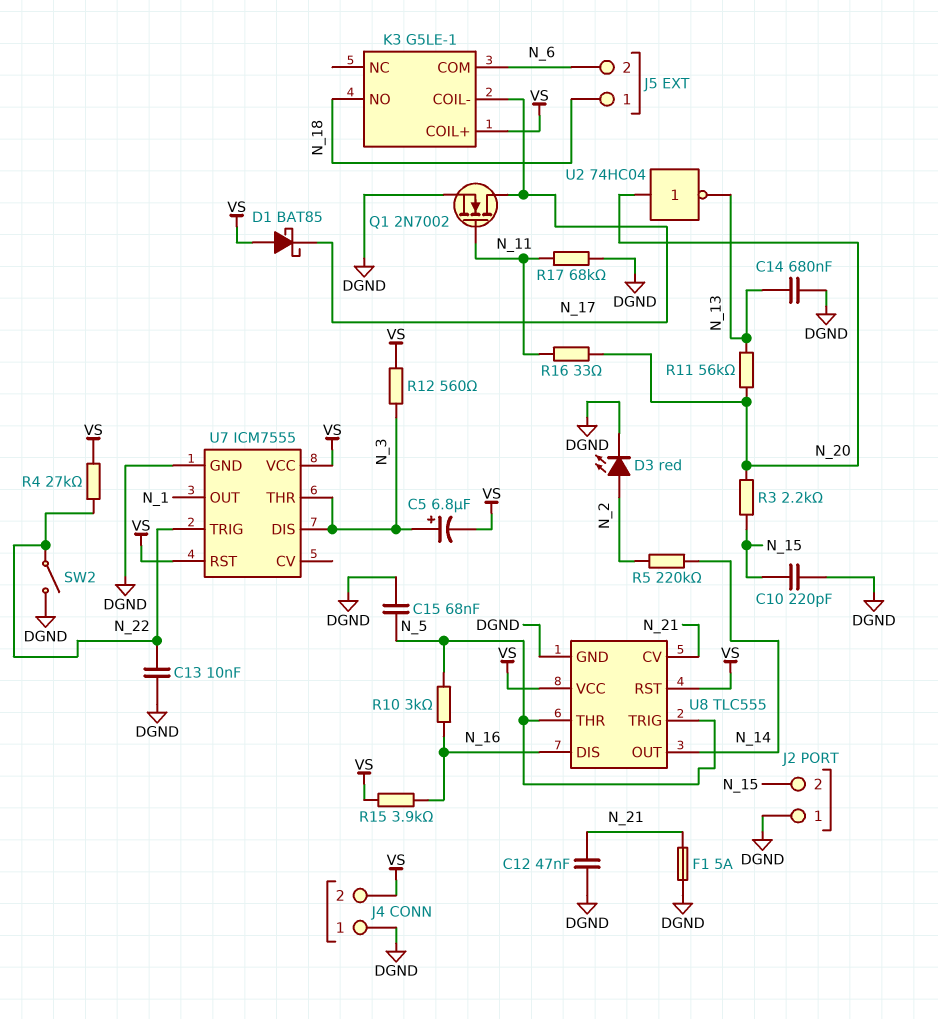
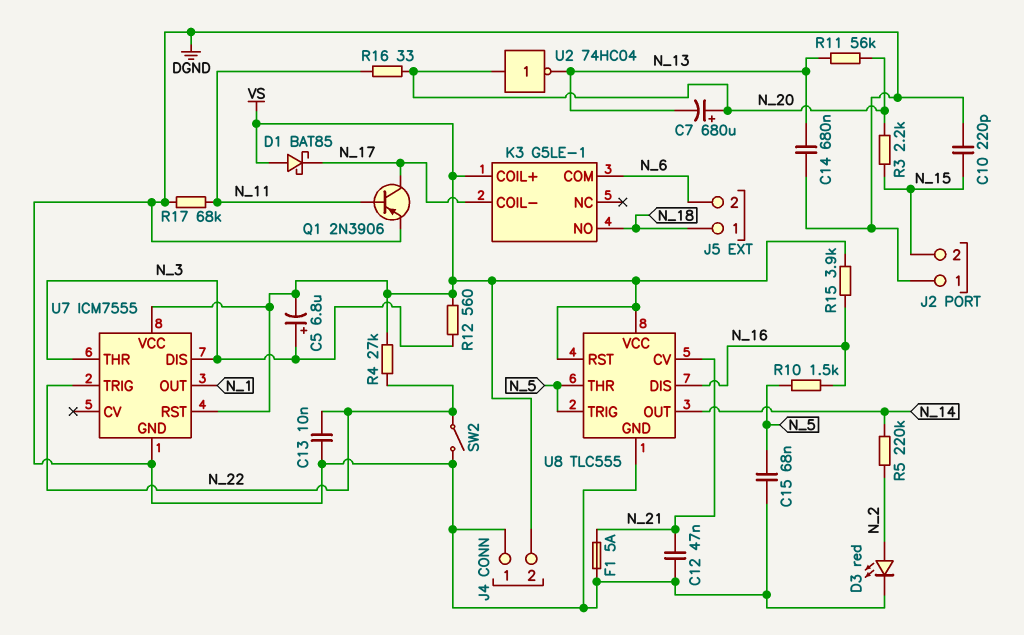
C7: none -> 680uF (plus N_20, minus N_13)
Q1: NMOS 2N7002 (G N_11, D N_17, S DGND) -> PNP 2N3906 (B N_11, C N_17, E DGND)
R10: 3k (N_5, N_16) -> 1.5k (N_5, N_16)

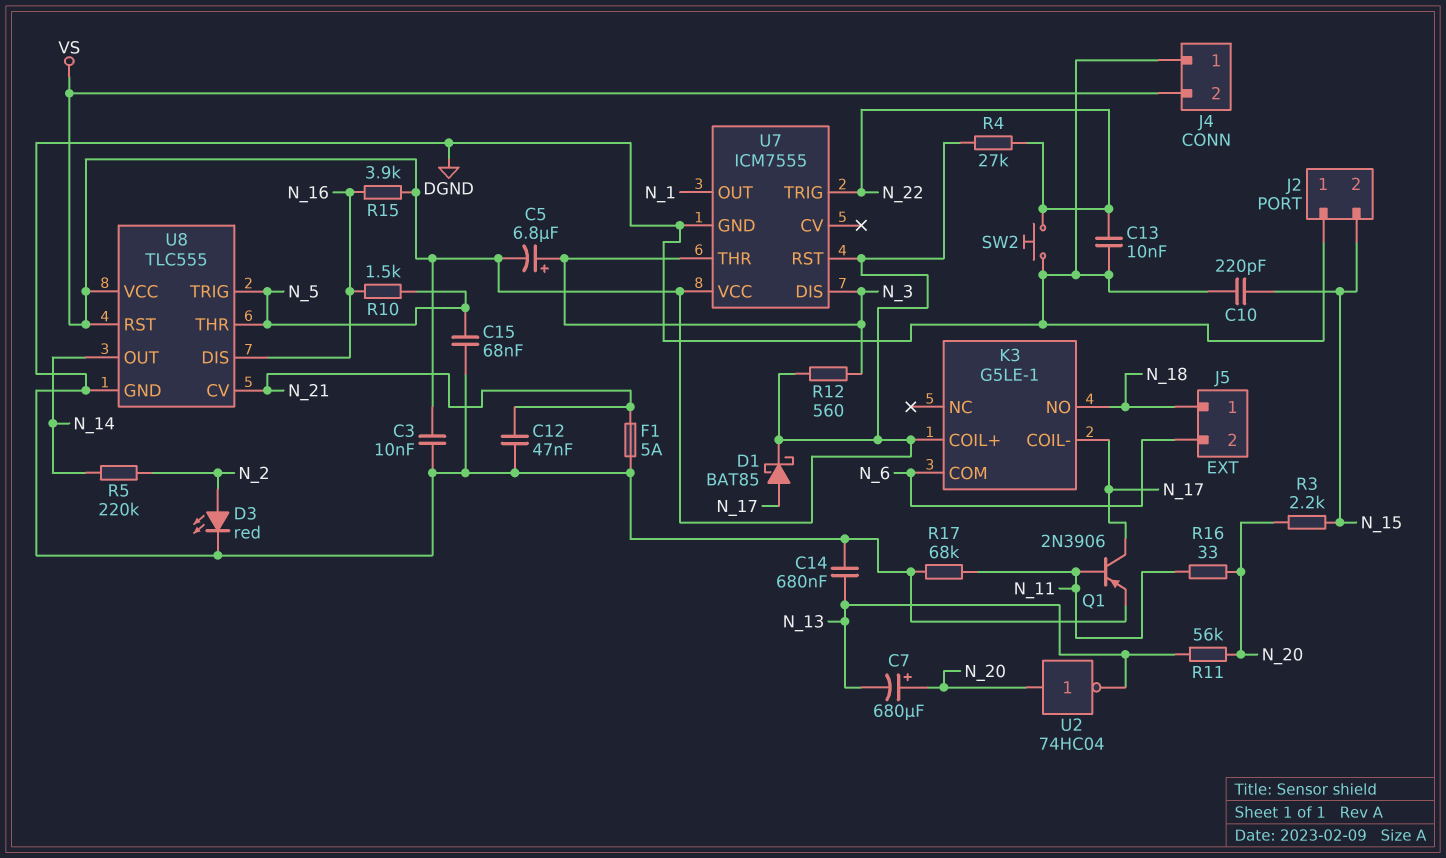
C3: none -> 10nF (DGND, VS)
D1: schottky BAT85 (A VS, K N_17) -> schottky BAT85 (A N_17, K VS)
SW2: switch (DGND, N_22) -> button (DGND, N_22)

